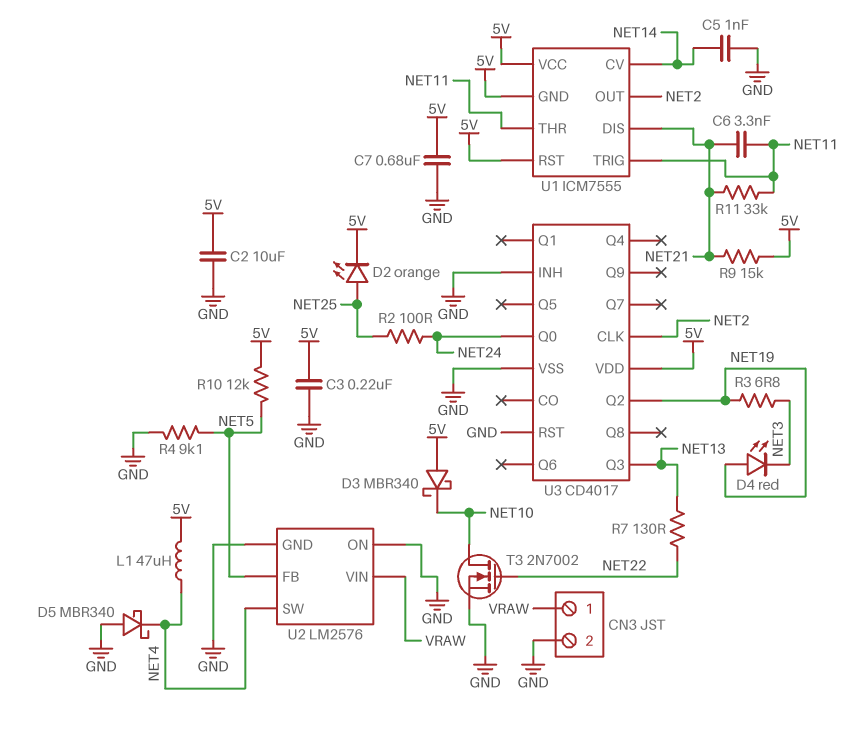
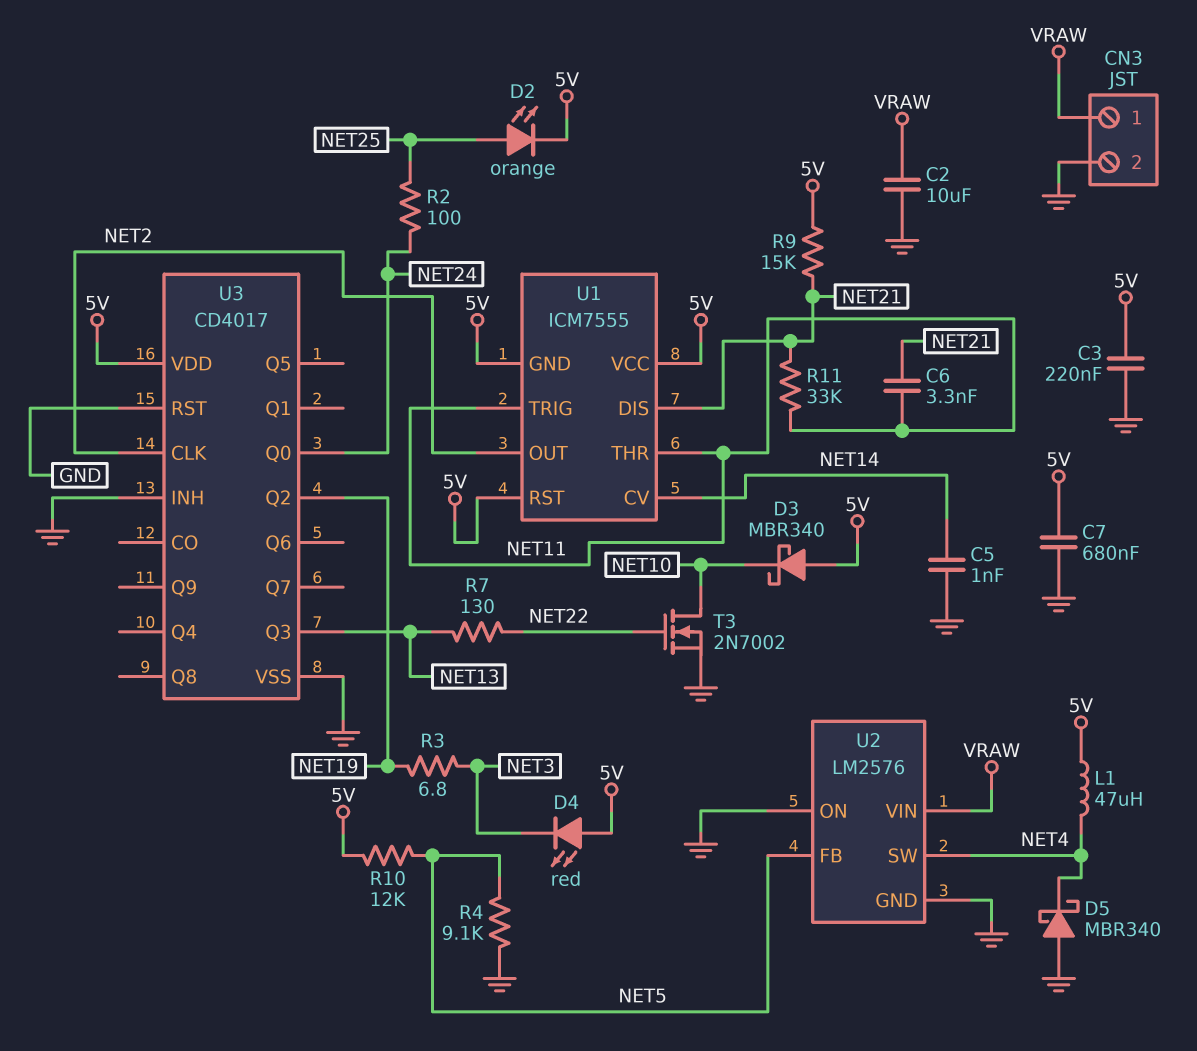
C2: 10uF (5V, GND) -> 10uF (GND, VRAW)
D4: LED red (A NET19, K NET3) -> LED red (A 5V, K NET3)

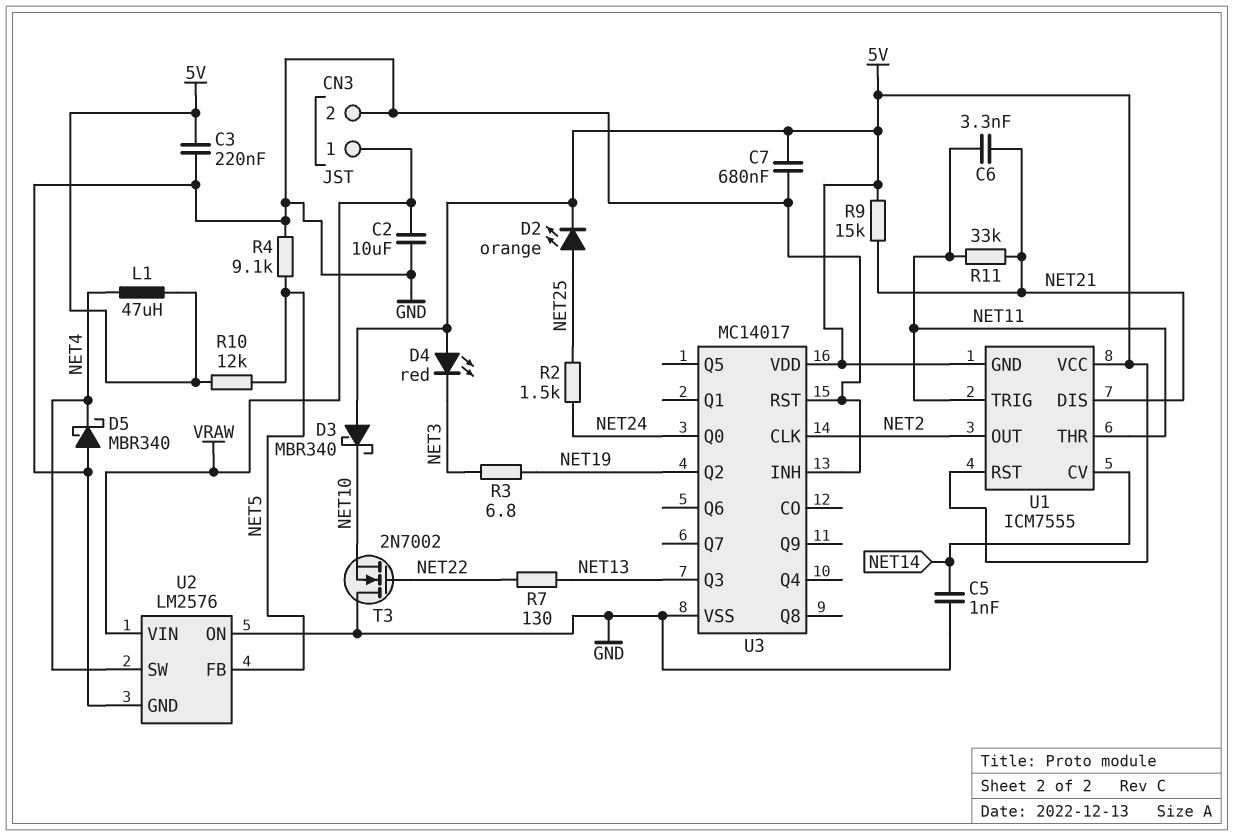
R2: 100 (NET24, NET25) -> 1.5k (NET24, NET25)
T3: NMOS 2N7002 (G NET22, D NET10, S GND) -> NMOS 2N7002 (G NET22, D GND, S NET10)
U3: CD4017 -> MC14017

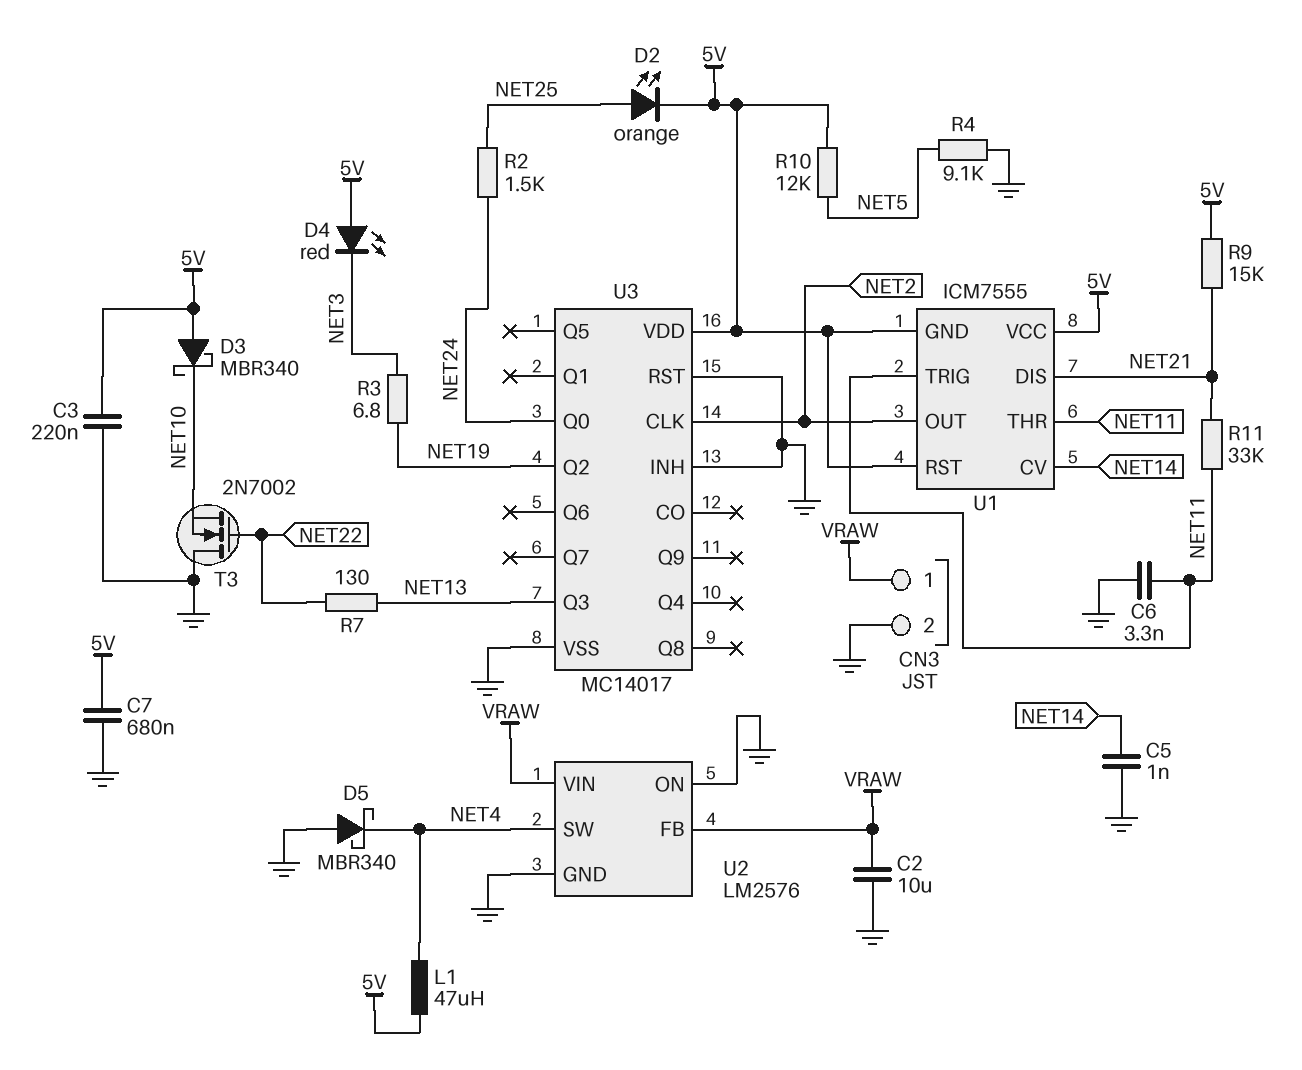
C6: 3.3nF (NET11, NET21) -> 3.3nF (GND, NET11)
U2 pin FB: NET5 -> VRAW

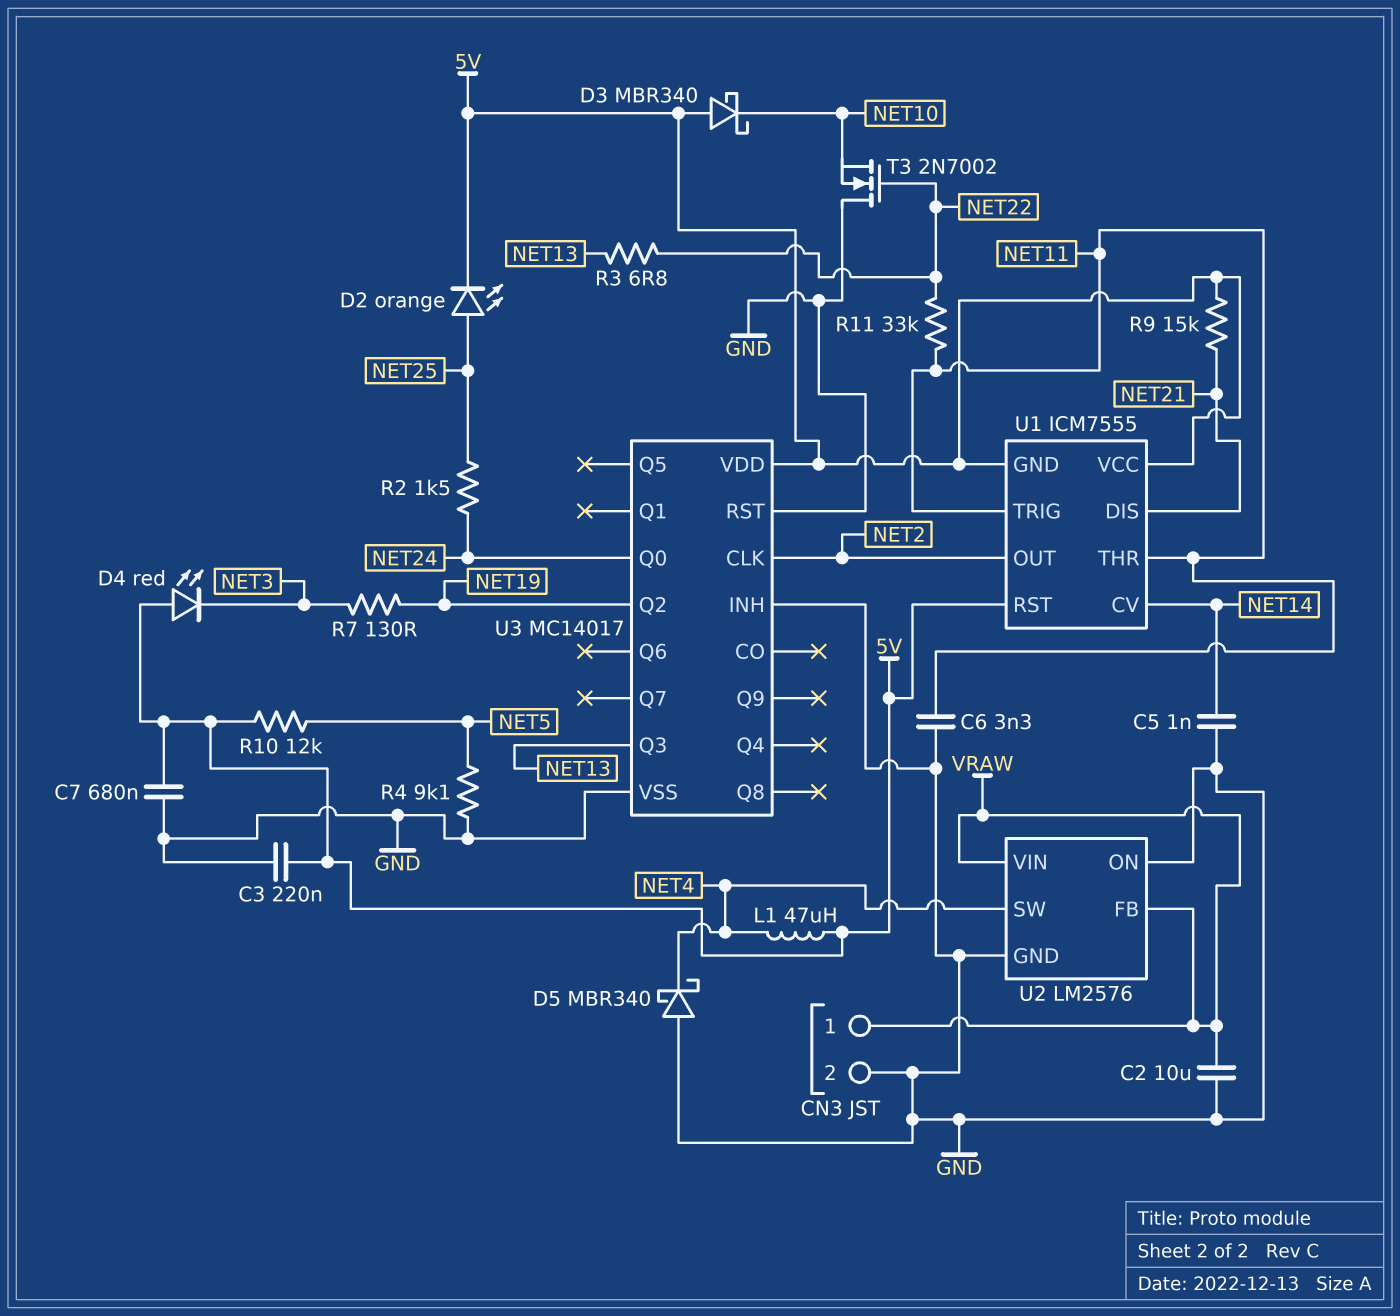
R3: 6.8 (NET3, NET19) -> 6.8 (NET13, NET22)
R7: 130 (NET13, NET22) -> 130 (NET3, NET19)
R11: 33k (NET11, NET21) -> 33k (NET11, NET22)

